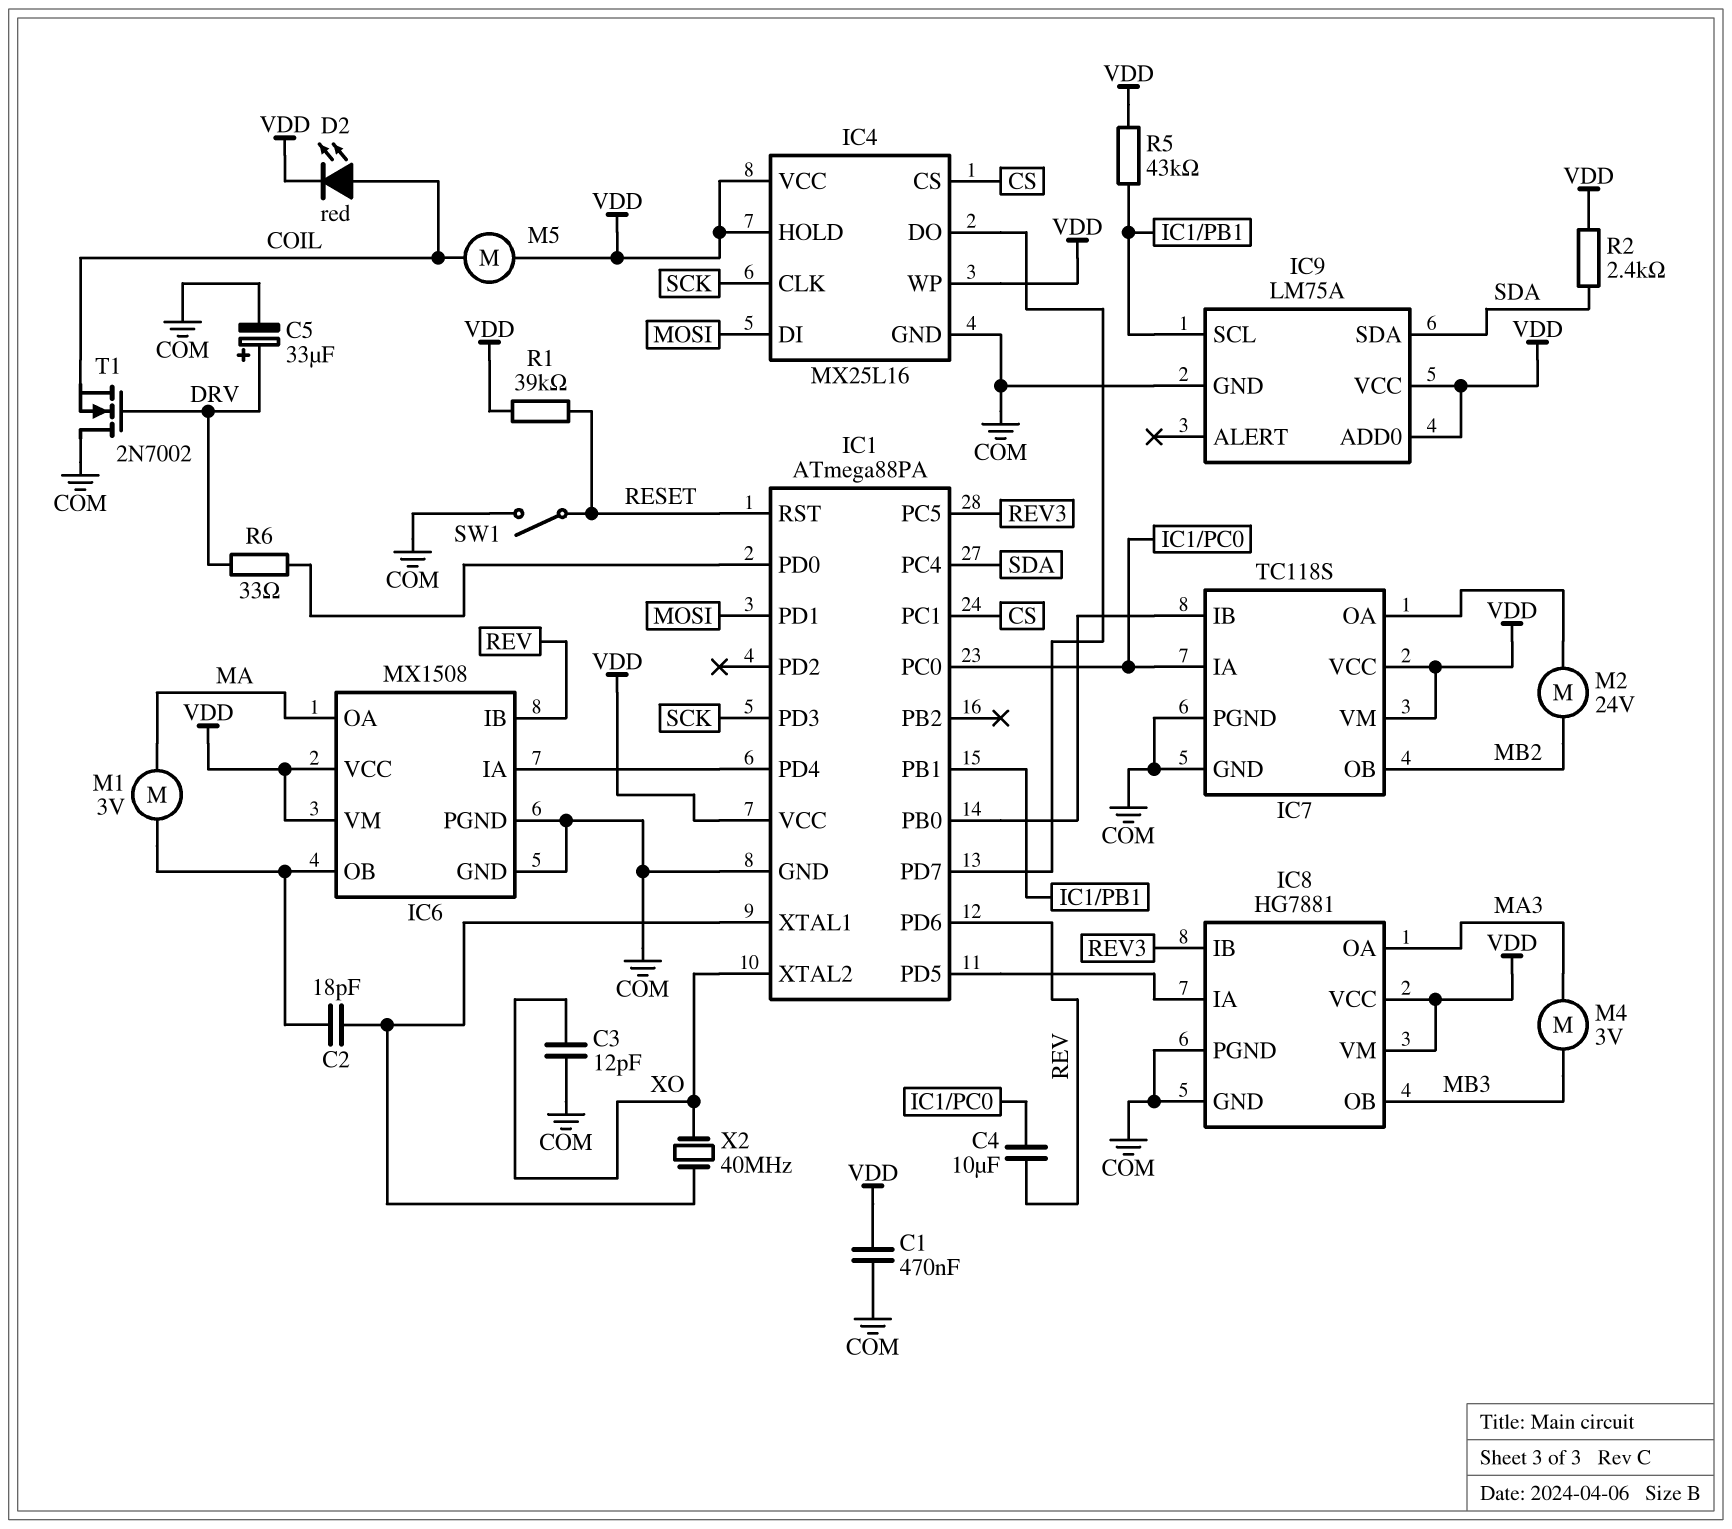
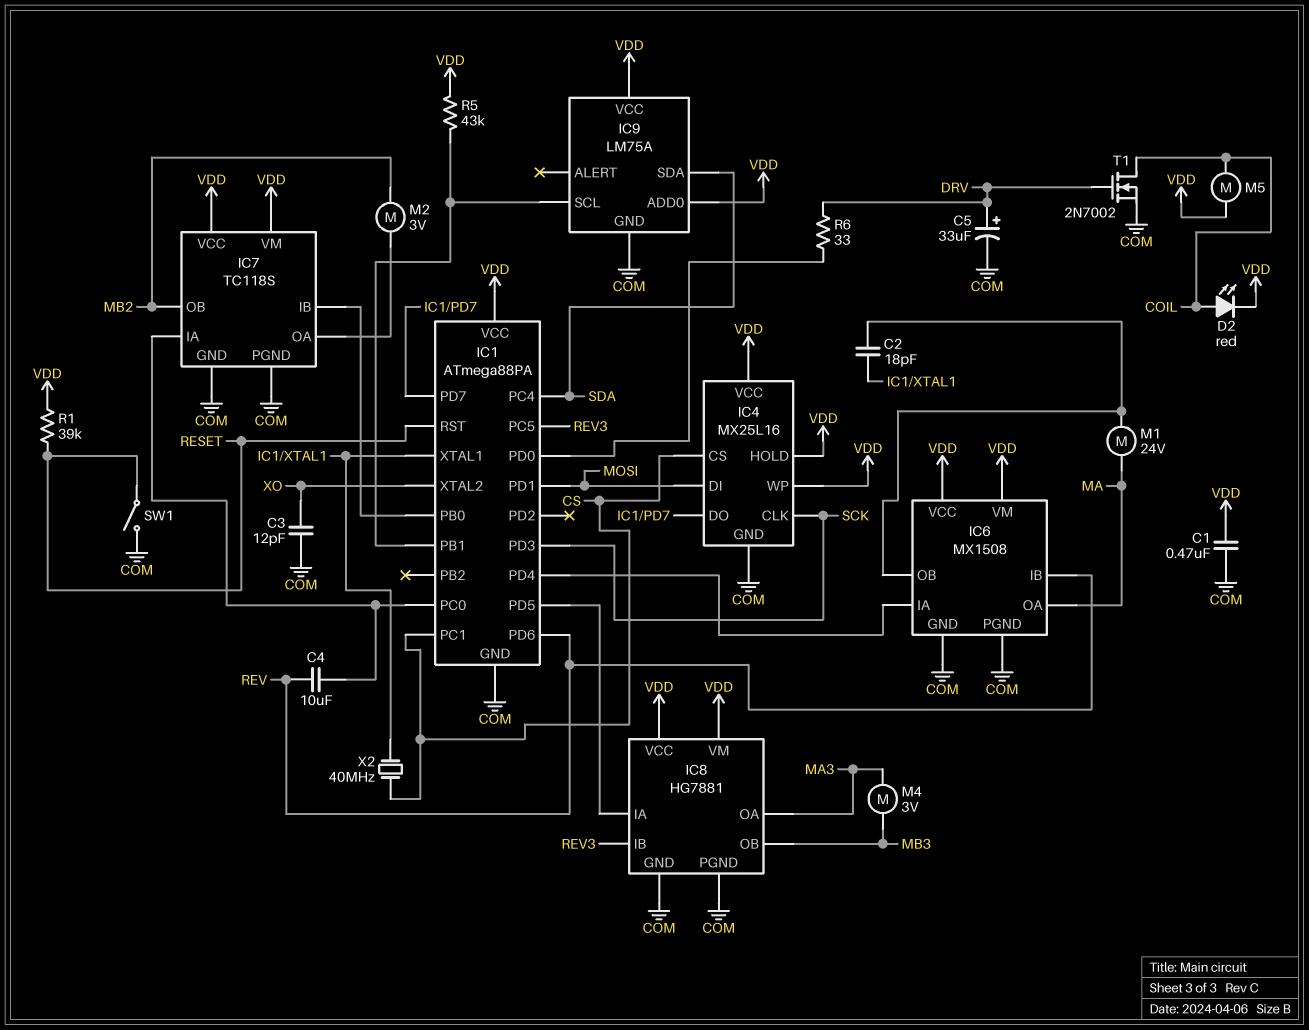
M1: motor 3V (IC6/OB, MA) -> motor 24V (IC6/OB, MA)
M2: motor 24V (IC7/OA, MB2) -> motor 3V (IC7/OA, MB2)
R2: 2.4k (SDA, VDD) -> none
T1: NMOS 2N7002 (G DRV, D COM, S COIL) -> NMOS 2N7002 (G DRV, D COIL, S COM)
X2: 40MHz (IC1/XTAL1, XO) -> 40MHz (CS, IC1/XTAL1)

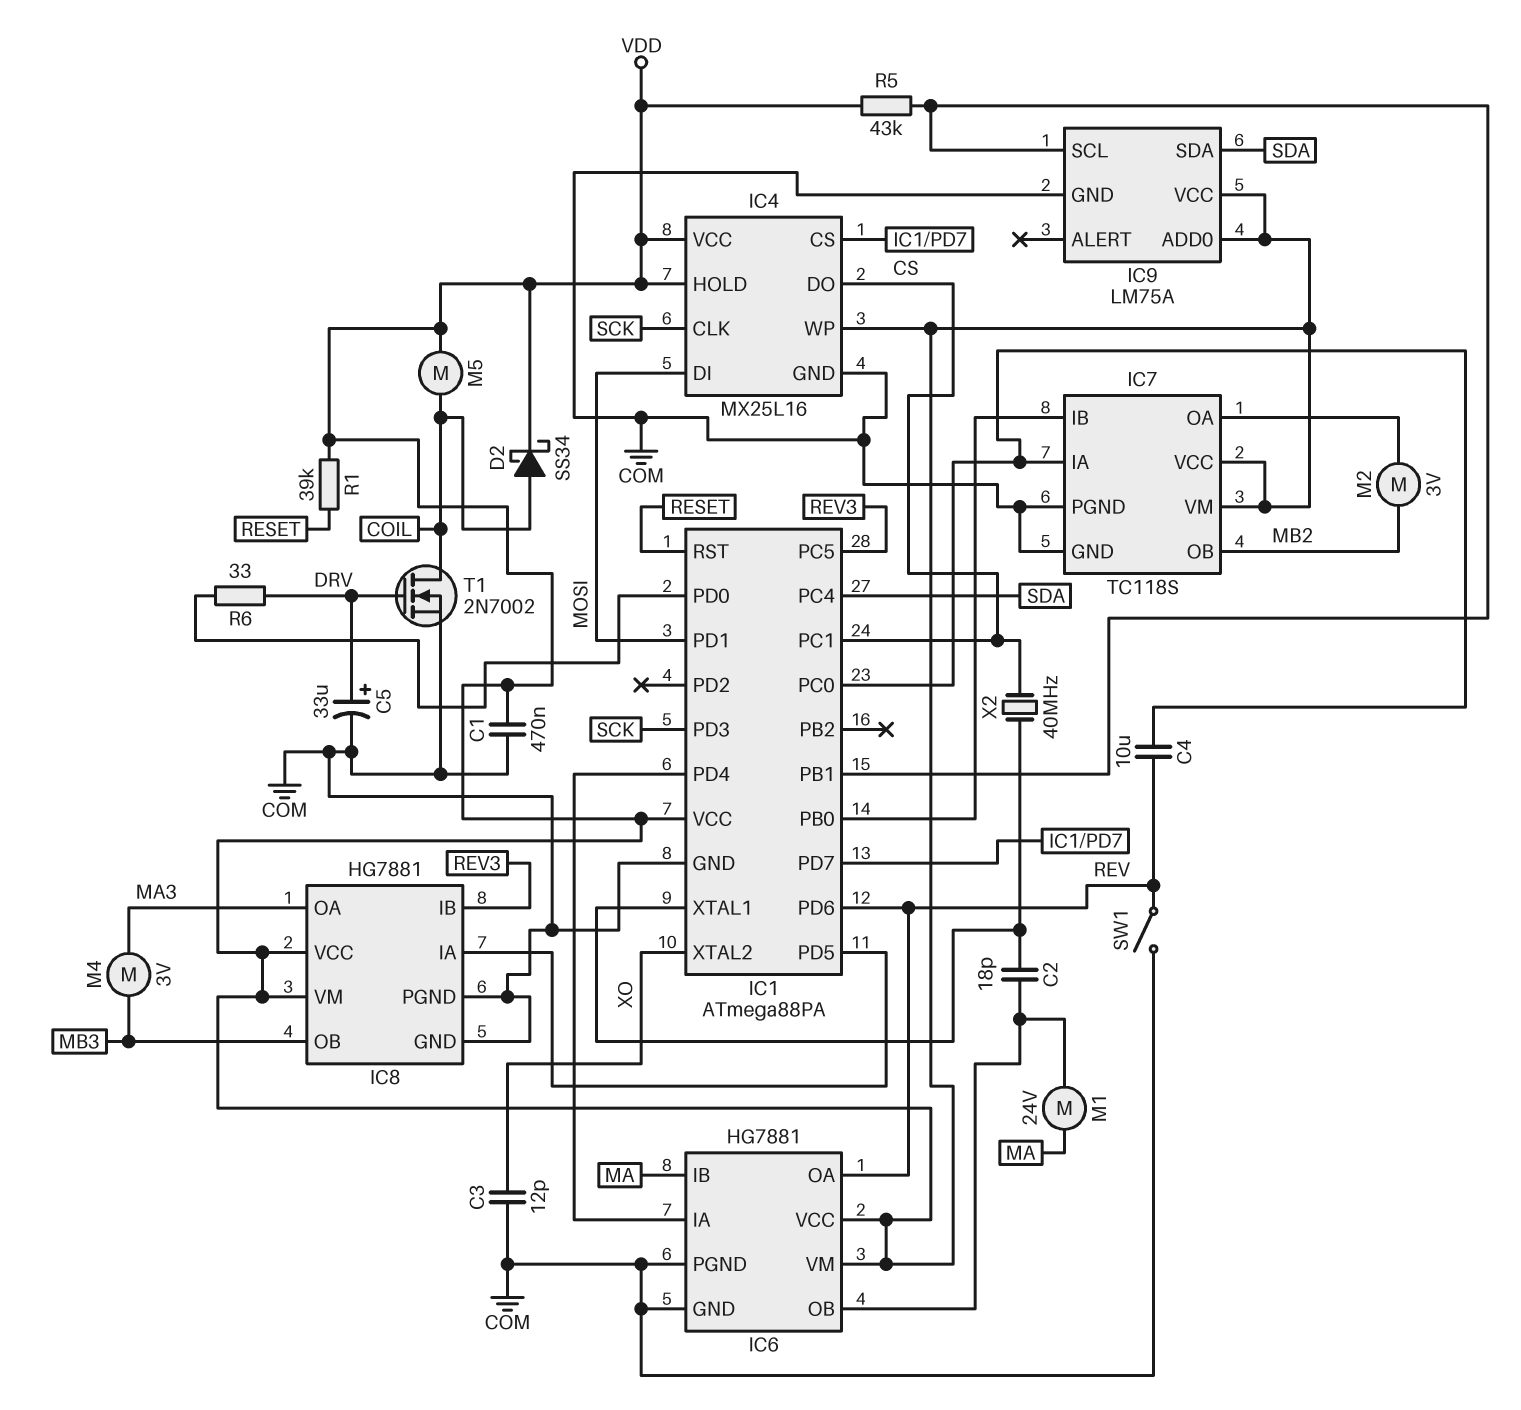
D2: LED red (A COIL, K VDD) -> schottky SS34 (A COIL, K VDD)
IC4 pin CS: CS -> IC1/PD7
IC4 pin DO: IC1/PD7 -> CS
IC6: MX1508 -> HG7881
IC6 pin IB: REV -> MA
IC6 pin OA: MA -> REV
SW1: switch (COM, RESET) -> switch (COM, REV)

